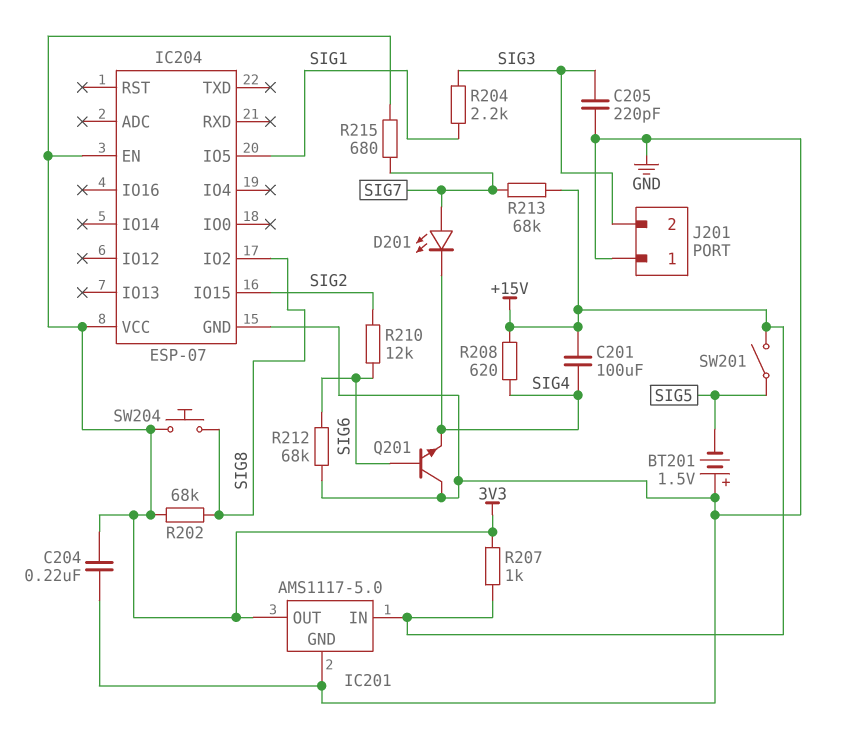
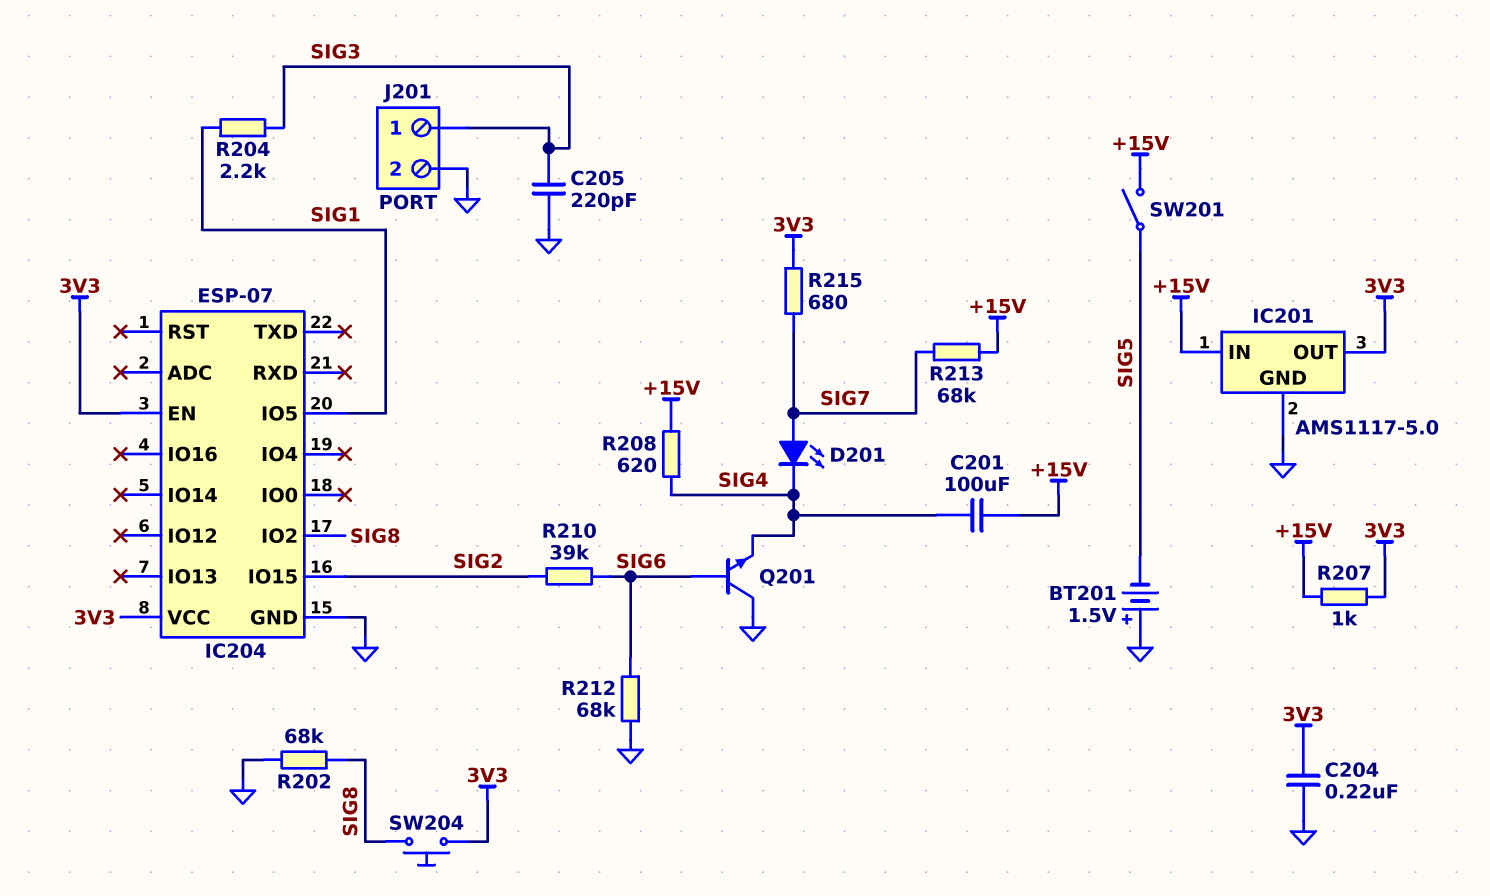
J201 pin 1: GND -> SIG3
J201 pin 2: SIG3 -> GND
R202: 68k (3V3, SIG8) -> 68k (GND, SIG8)
R210: 12k (SIG2, SIG6) -> 39k (SIG2, SIG6)

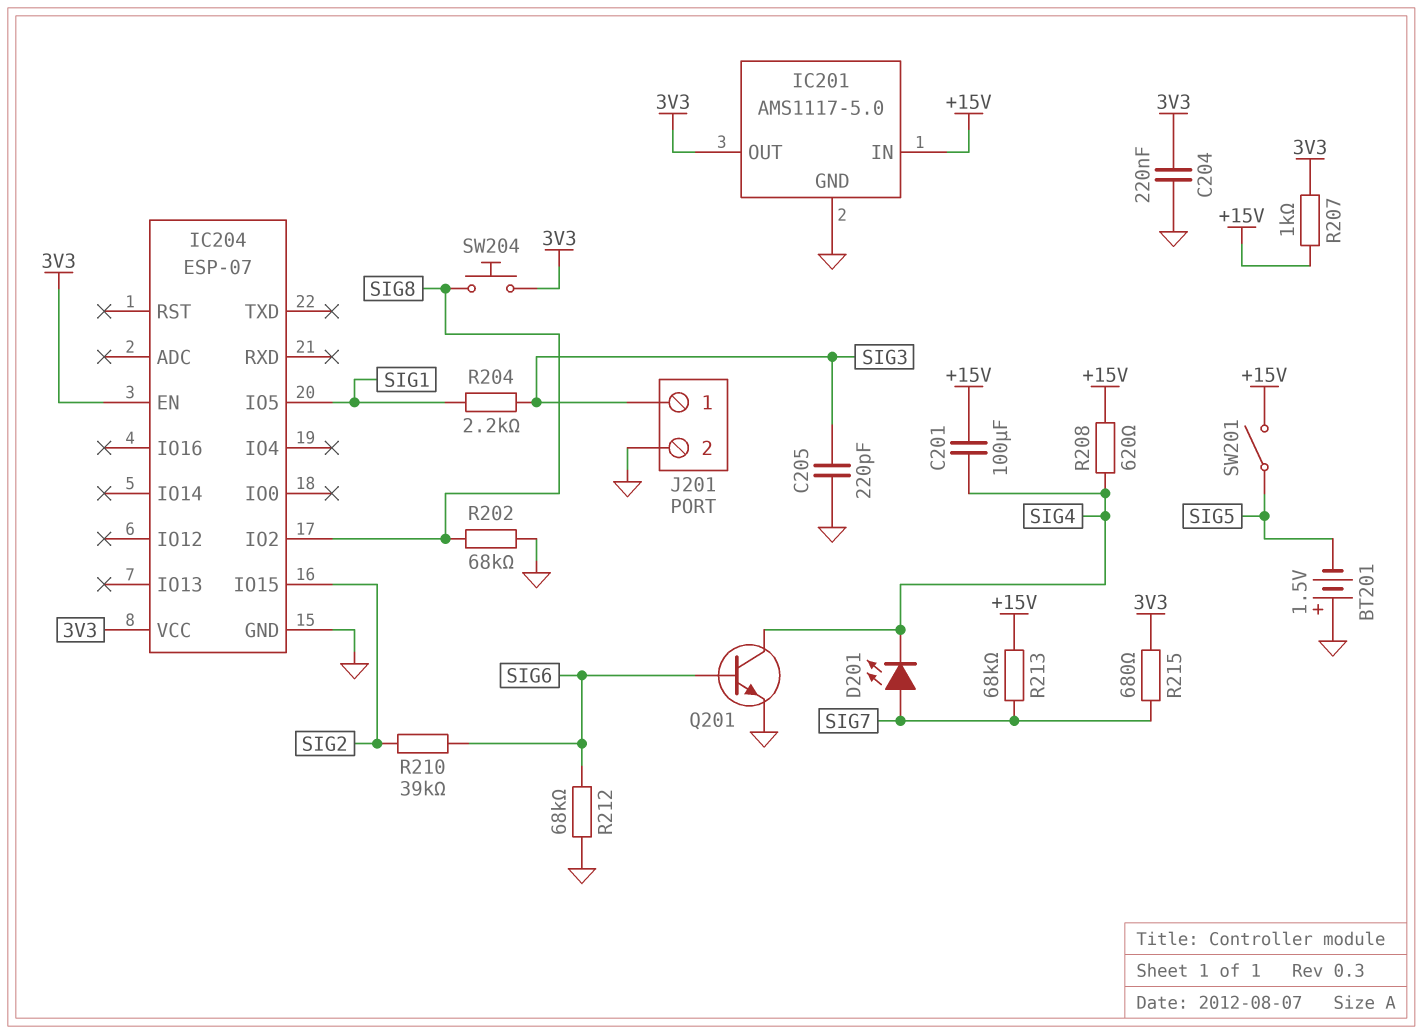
Q201: NPN (B SIG6, C GND, E SIG4) -> NPN (B SIG6, C SIG4, E GND)

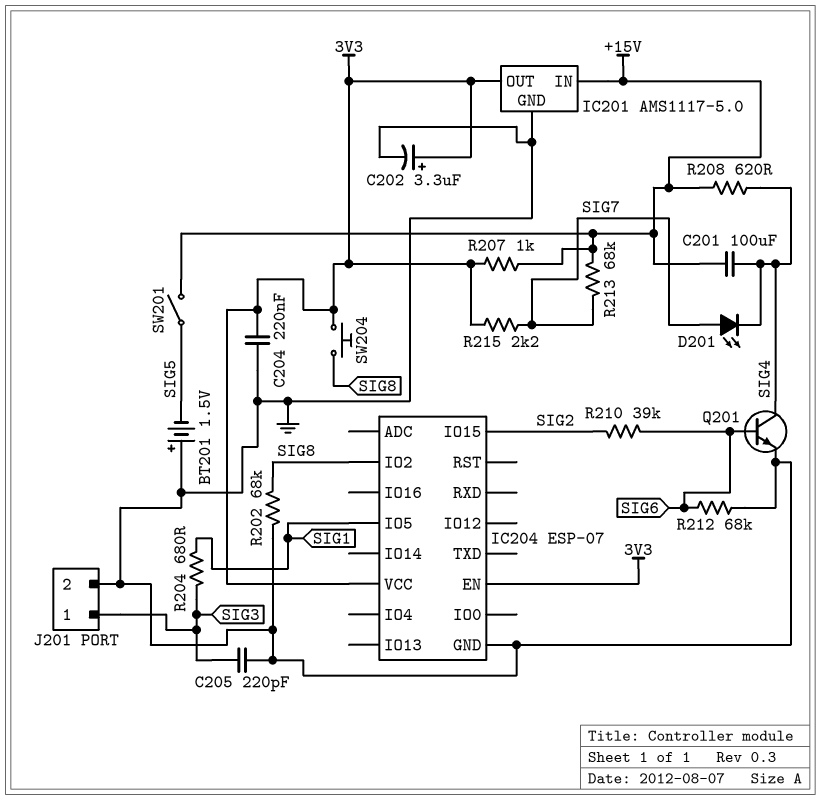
C202: none -> 3.3uF (plus 3V3, minus GND)
R204: 2.2k (SIG1, SIG3) -> 680 (SIG1, SIG3)
R215: 680 (3V3, SIG7) -> 2.2k (3V3, SIG7)

